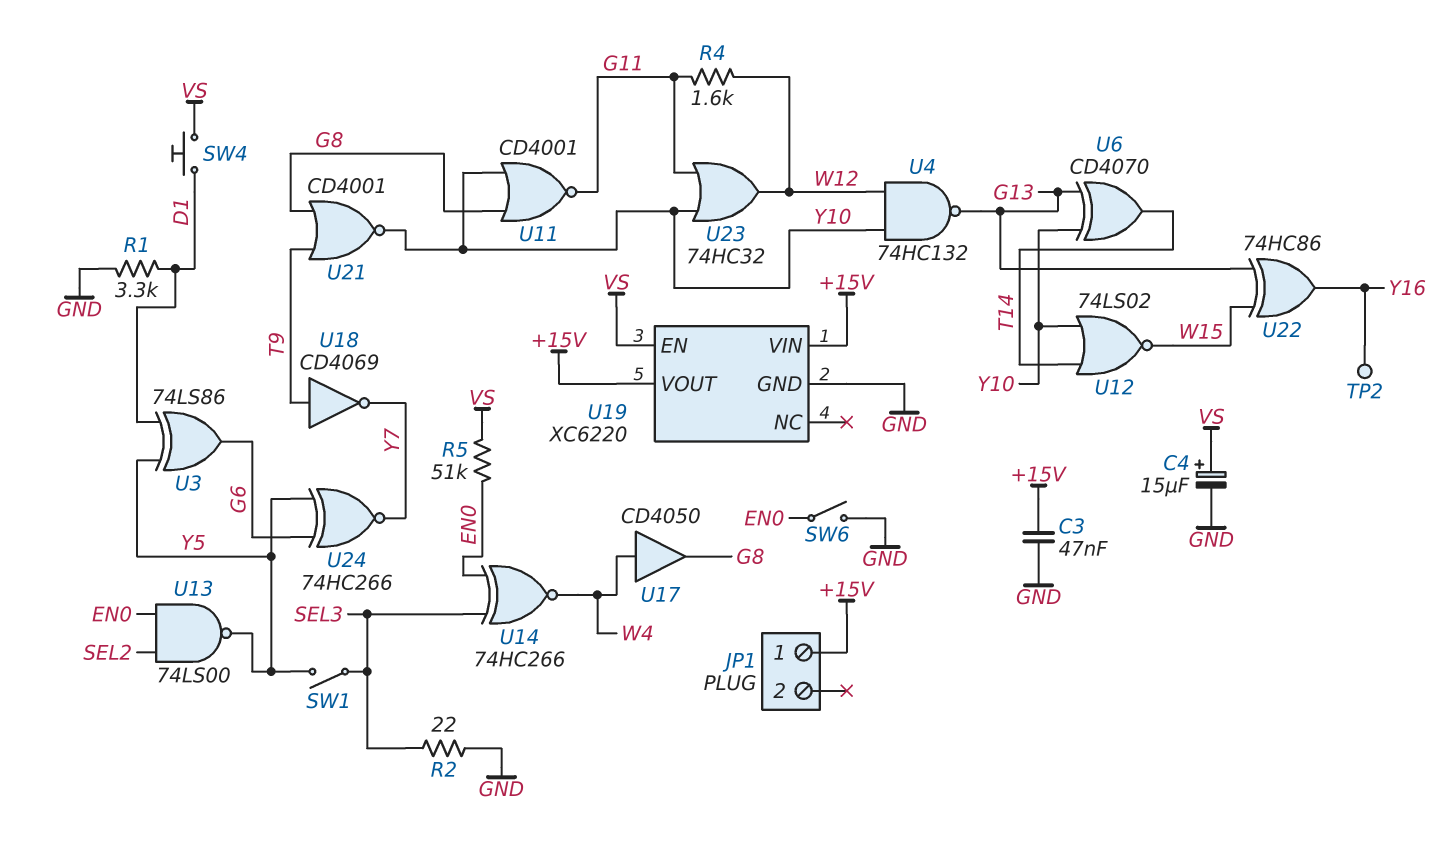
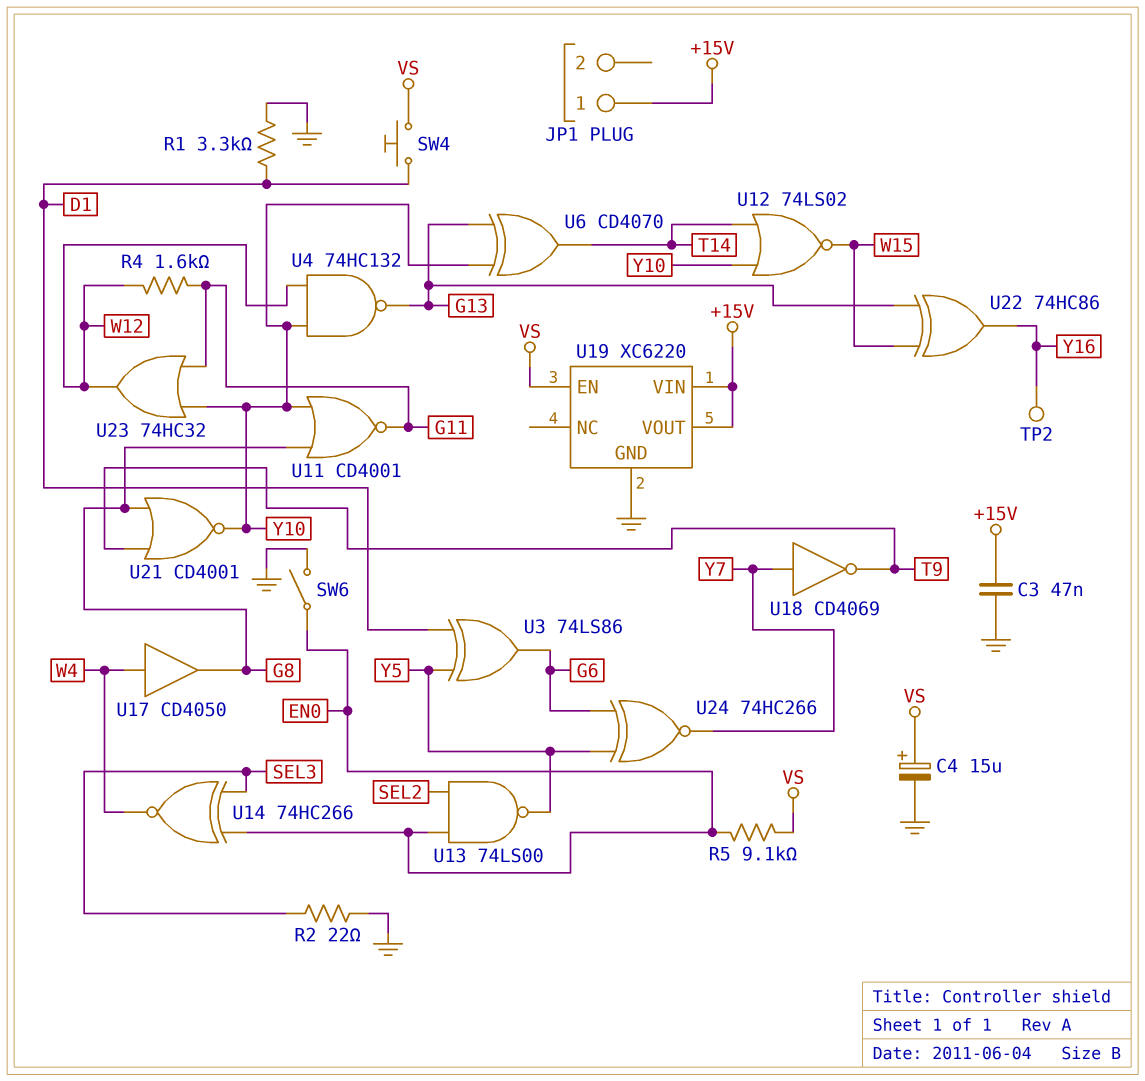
R5: 51k (EN0, VS) -> 9.1k (EN0, VS)
SW1: switch (SEL3, Y5) -> none
U18: NOT CD4069 (in T9, out Y7) -> NOT CD4069 (in Y7, out T9)

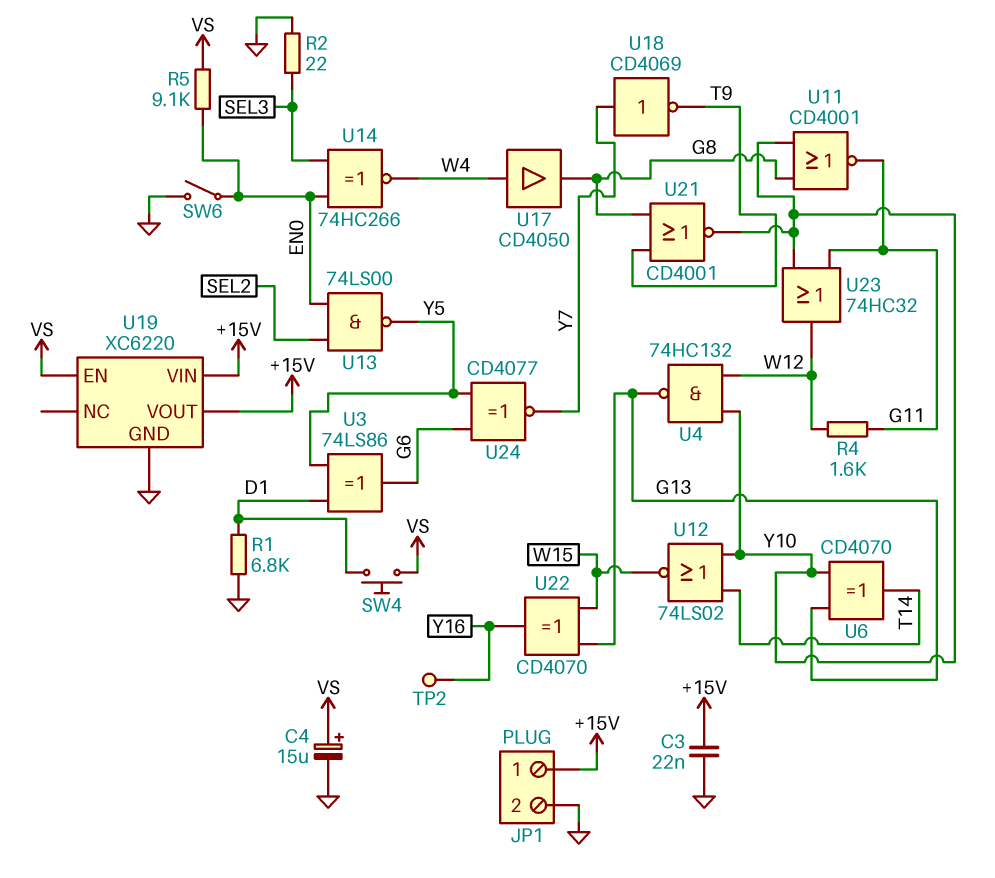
C3: 47nF (+15V, GND) -> 22nF (+15V, GND)
JP1 pin 2: none -> GND
R1: 3.3k (D1, GND) -> 6.8k (D1, GND)
U22: XOR 74HC86 (in G13, in W15, out Y16) -> XOR CD4070 (in G13, in W15, out Y16)
U24: XNOR 74HC266 (in G6, in Y5, out Y7) -> XNOR CD4077 (in G6, in Y5, out Y7)

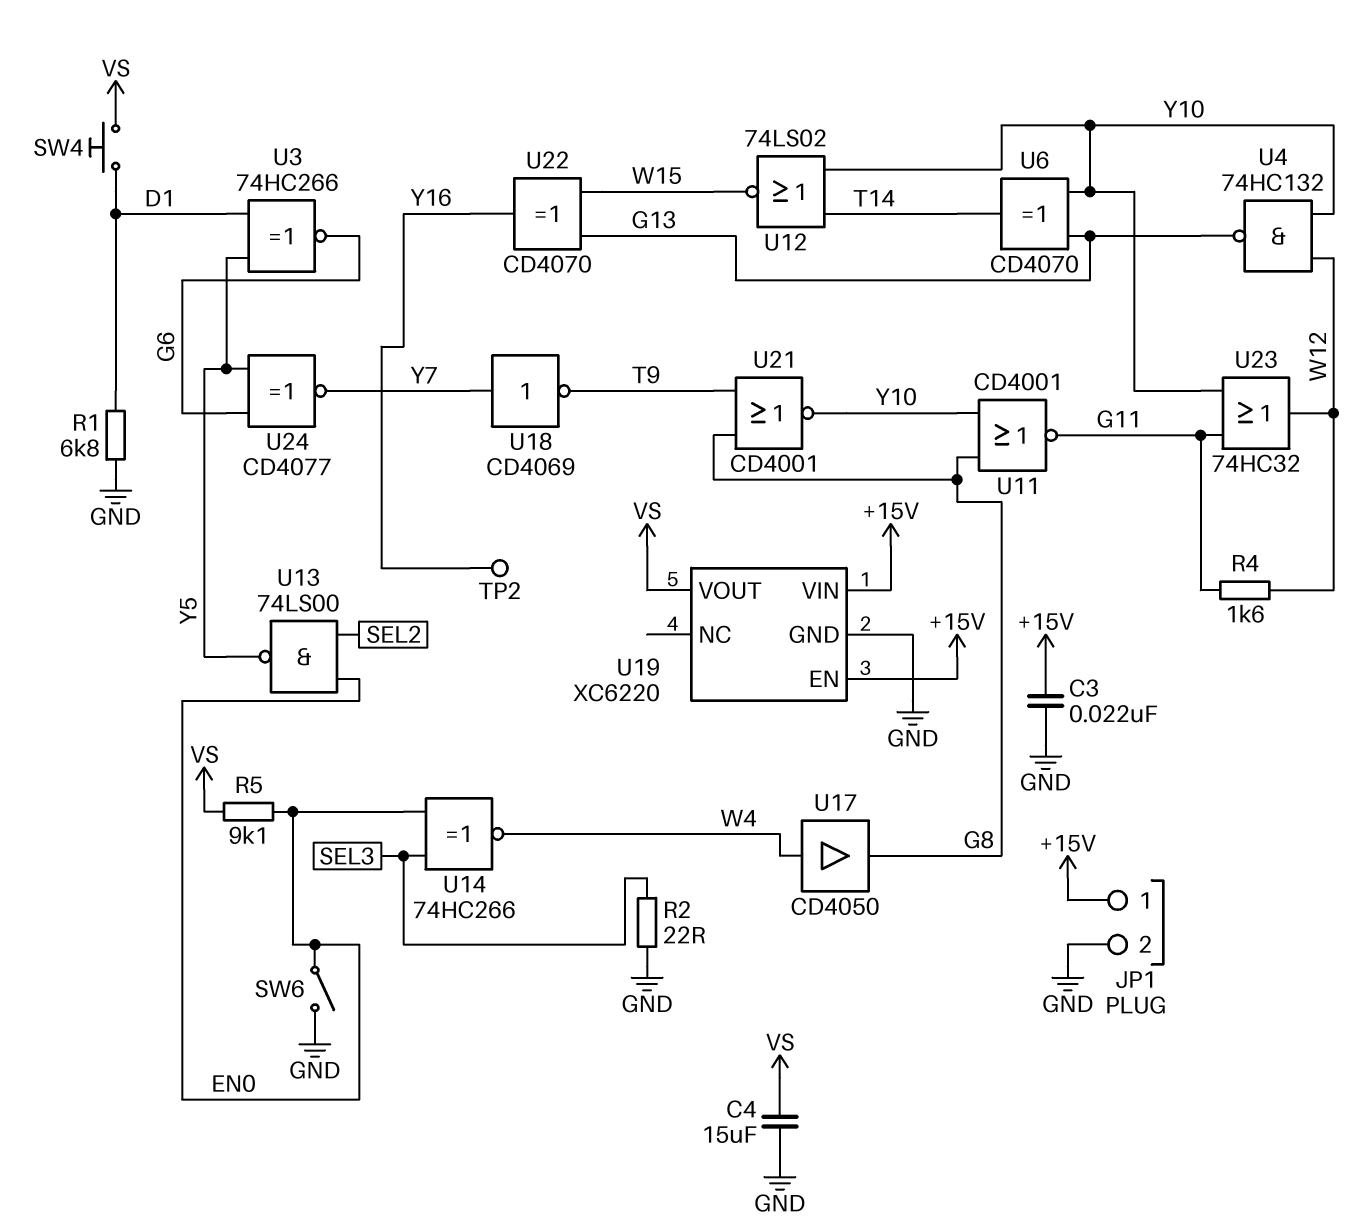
C4: 15uF (plus VS, minus GND) -> 15uF (GND, VS)
U3: XOR 74LS86 (in D1, in Y5, out G6) -> XNOR 74HC266 (in D1, in Y5, out G6)
U19 pin EN: VS -> +15V
U19 pin VOUT: +15V -> VS

